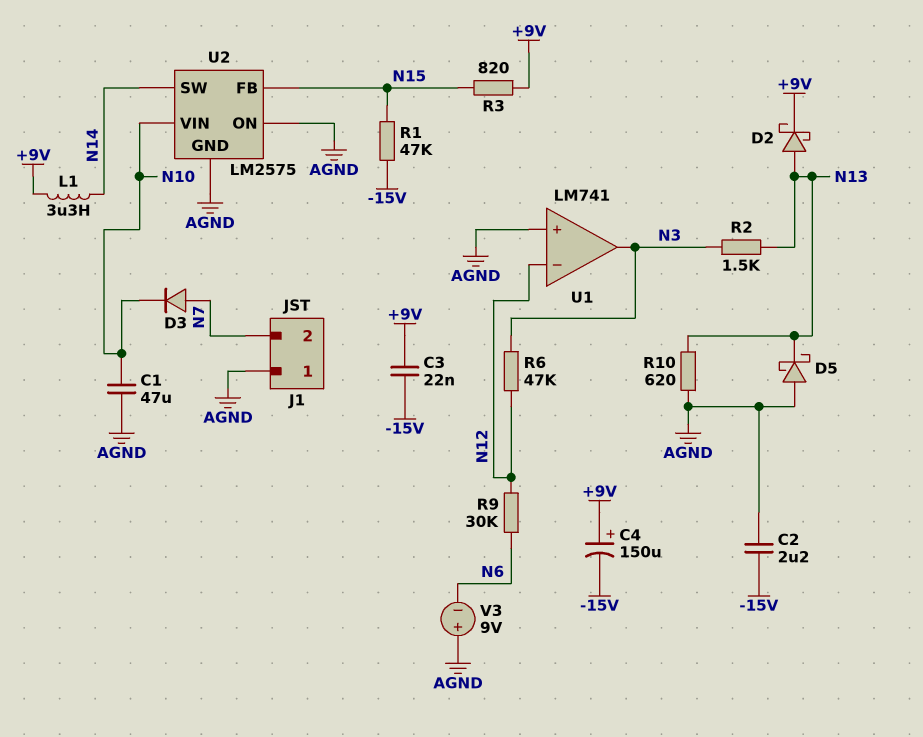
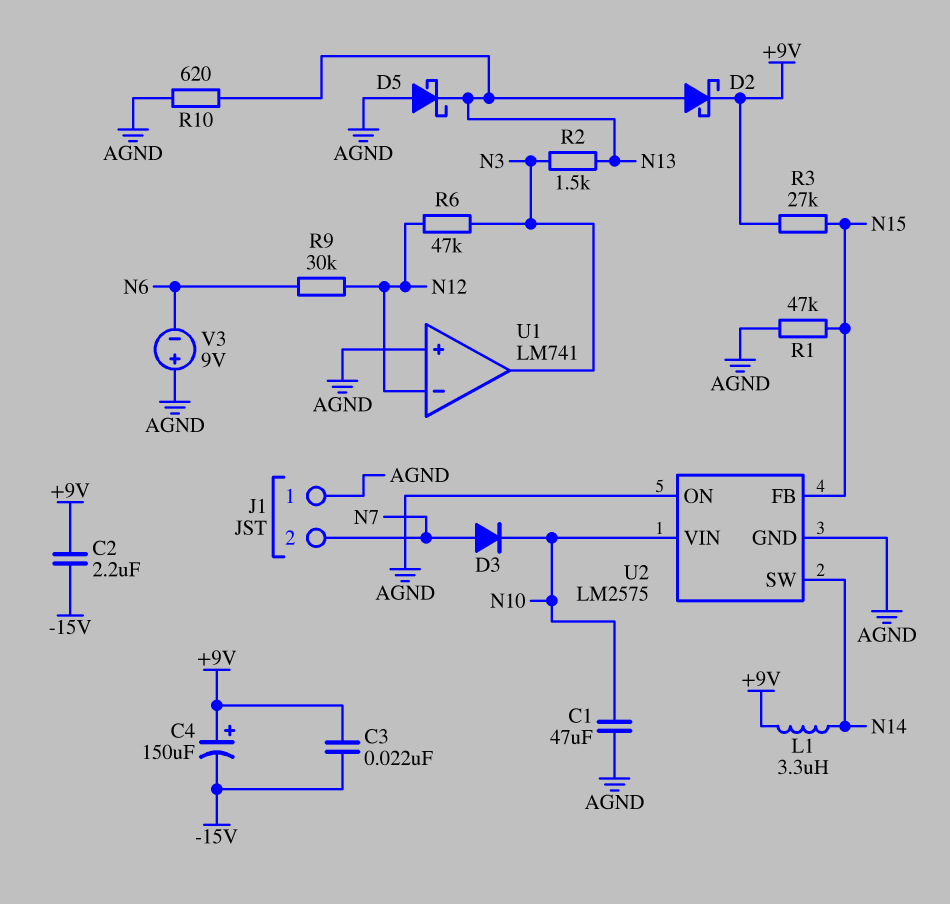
C2: 2.2uF (-15V, AGND) -> 2.2uF (+9V, -15V)
R1: 47k (-15V, N15) -> 47k (AGND, N15)
R3: 820 (+9V, N15) -> 27k (+9V, N15)

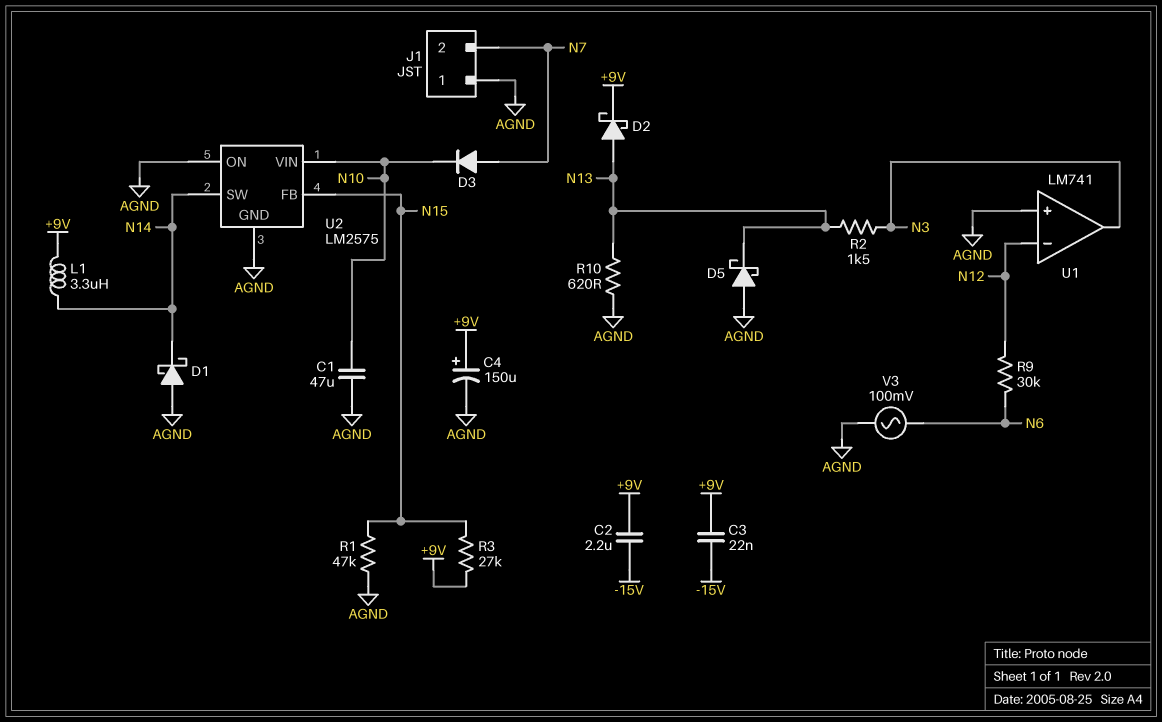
C4: 150uF (plus +9V, minus -15V) -> 150uF (plus +9V, minus AGND)
D1: none -> schottky (A AGND, K N14)
R6: 47k (N3, N12) -> none
V3: 9V (plus AGND, minus N6) -> AC 100mV (AGND, N6)

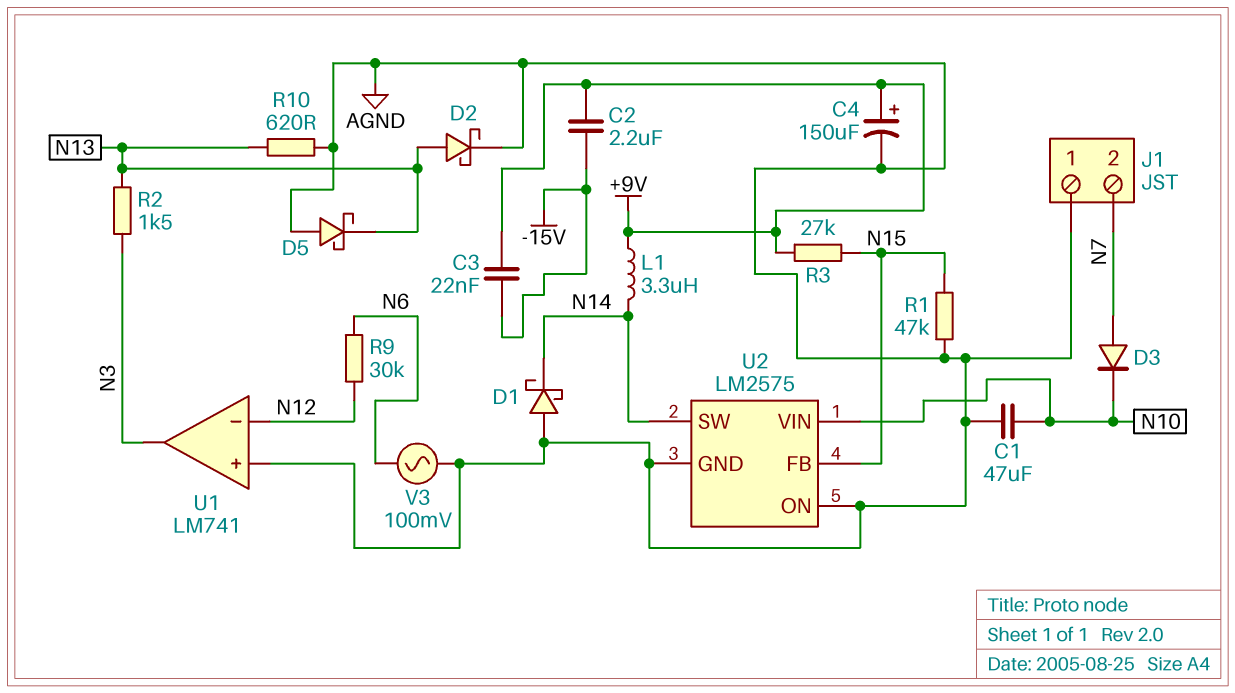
D2: schottky (A N13, K +9V) -> schottky (A N13, K AGND)

